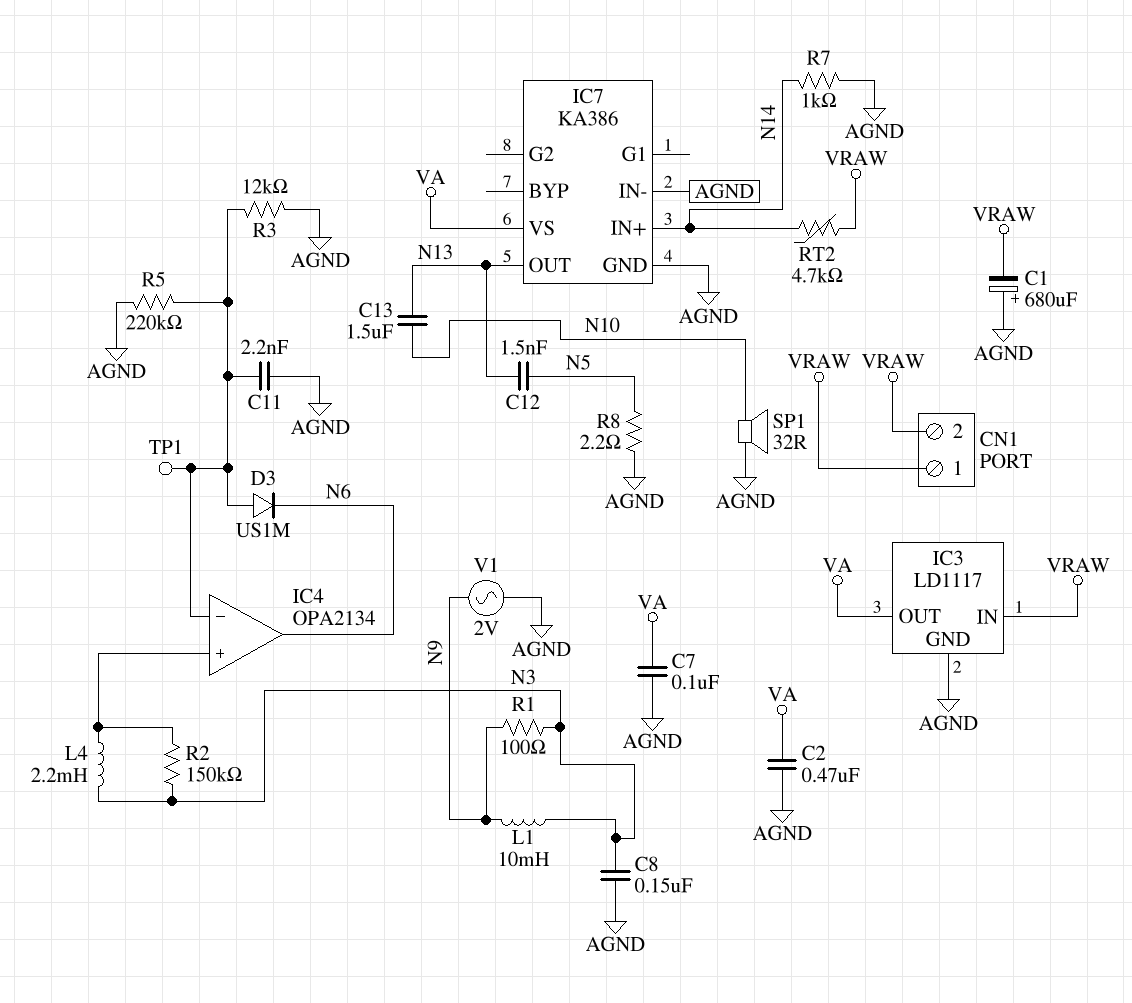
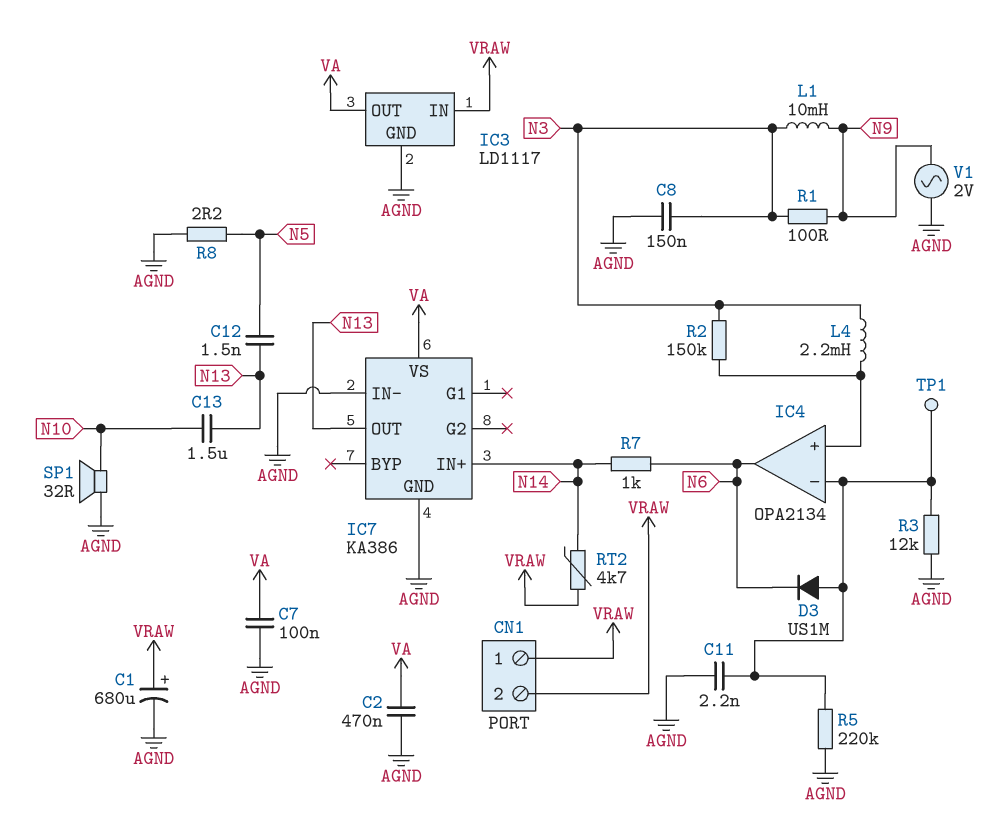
C1: 680uF (plus AGND, minus VRAW) -> 680uF (plus VRAW, minus AGND)
R7: 1k (AGND, N14) -> 1k (N6, N14)

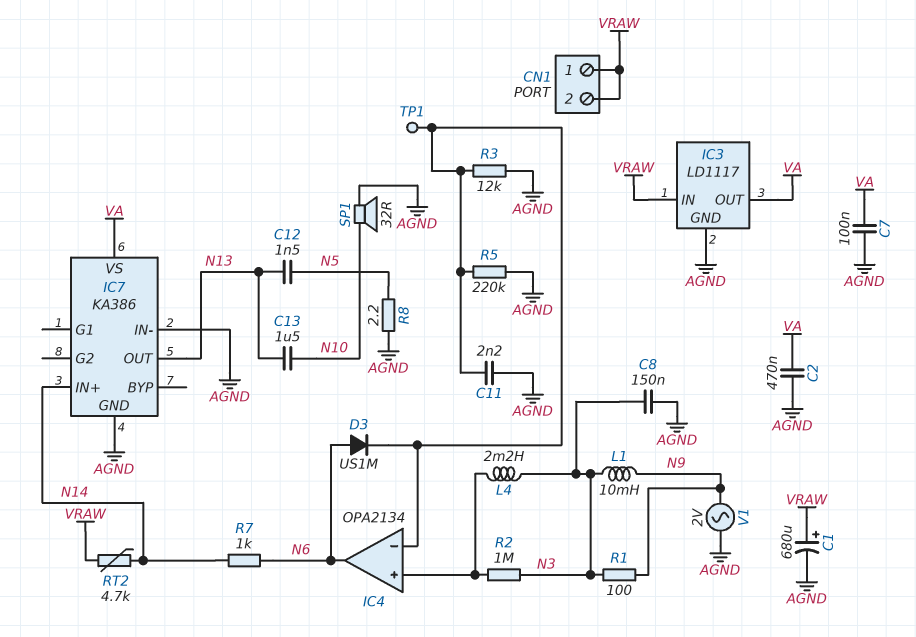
D3: diode US1M (A IC4/in-, K N6) -> diode US1M (A N6, K IC4/in-)
R2: 150k (IC4/in+, N3) -> 1M (IC4/in+, N3)

